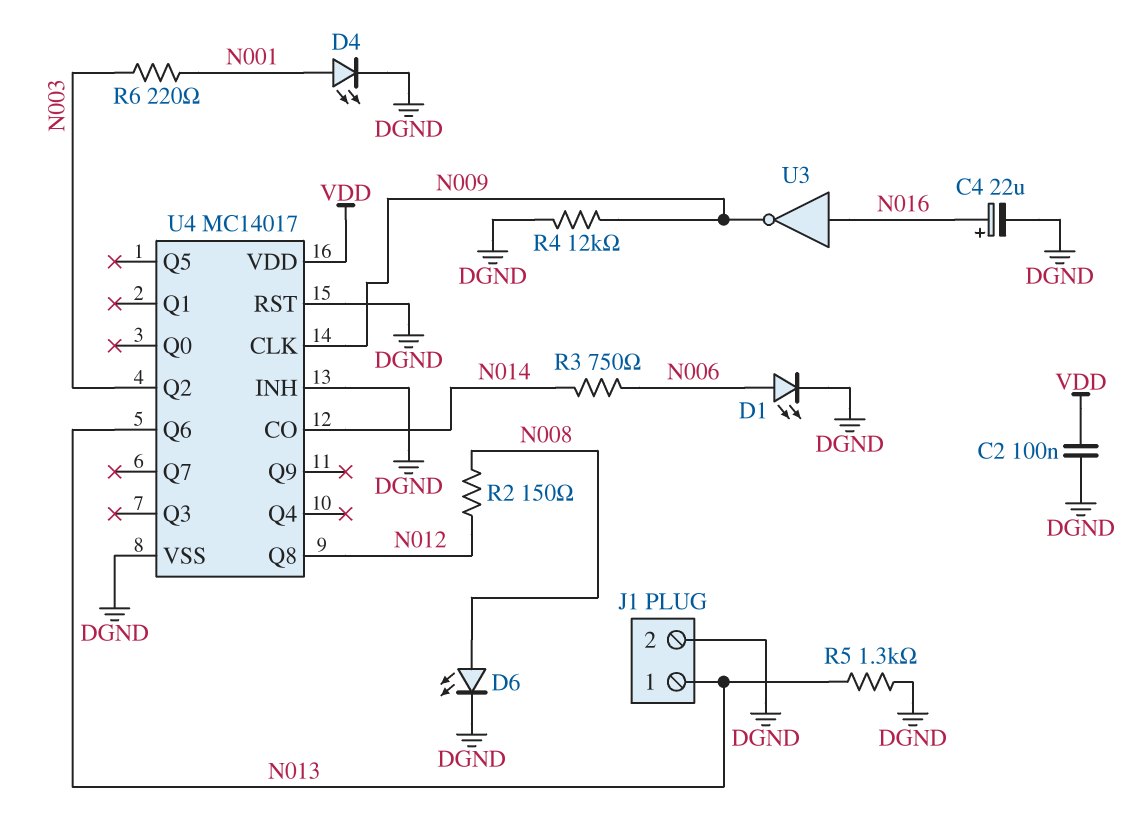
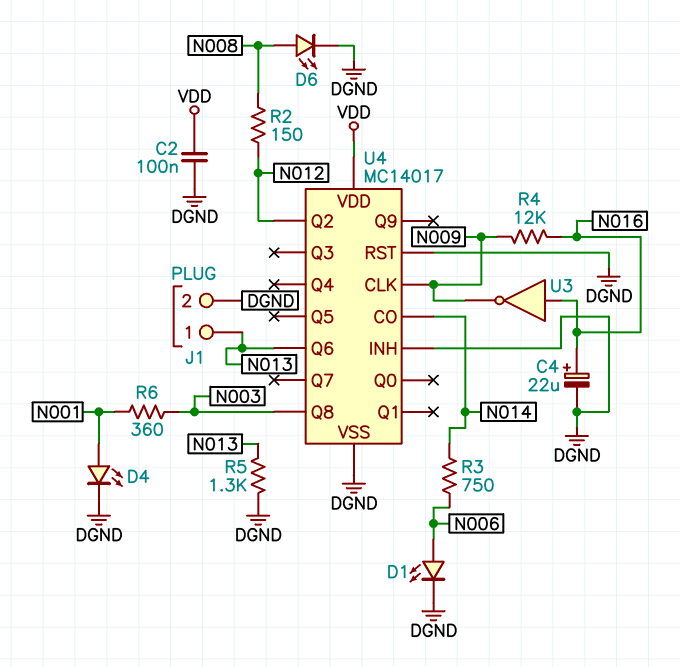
R4: 12k (DGND, N009) -> 12k (N009, N016)
R6: 220 (N001, N003) -> 360 (N001, N003)
U4 pin Q2: N003 -> N012
U4 pin Q8: N012 -> N003

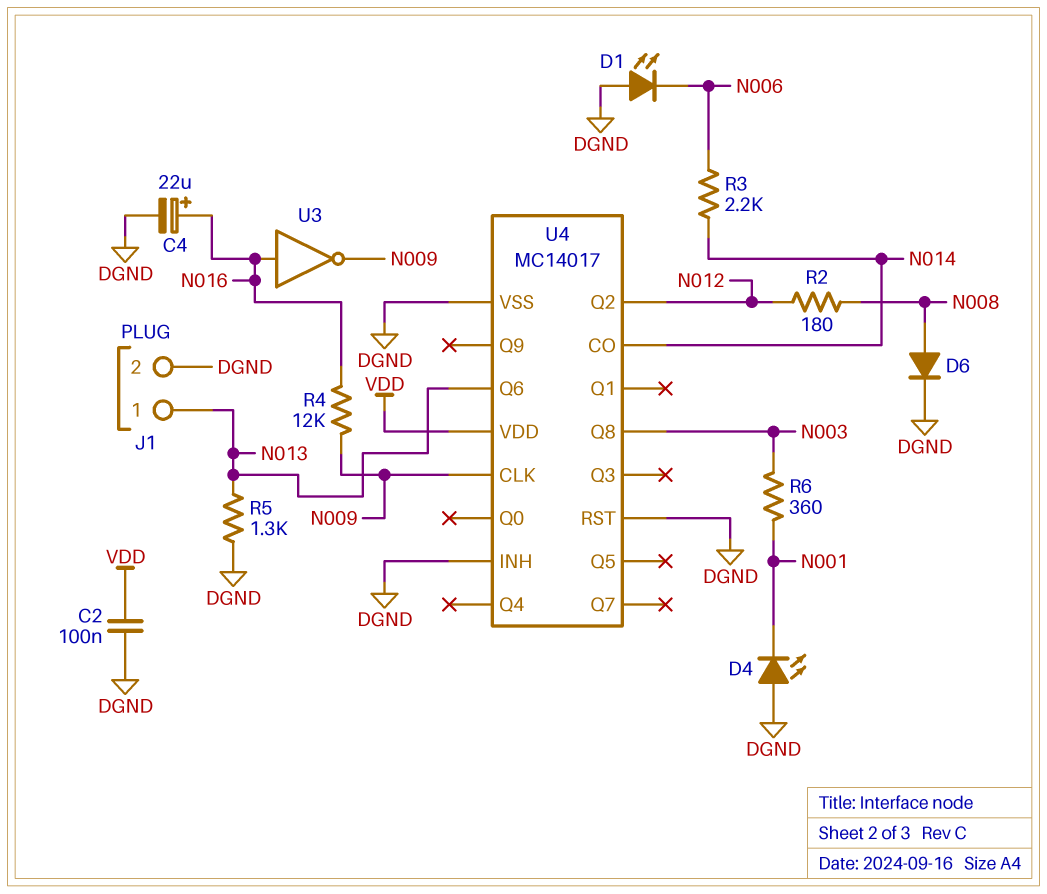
D1: LED (A N006, K DGND) -> LED (A DGND, K N006)
D4: LED (A N001, K DGND) -> LED (A DGND, K N001)
D6: LED (A N008, K DGND) -> diode (A N008, K DGND)
R2: 150 (N008, N012) -> 180 (N008, N012)
R3: 750 (N006, N014) -> 2.2k (N006, N014)

